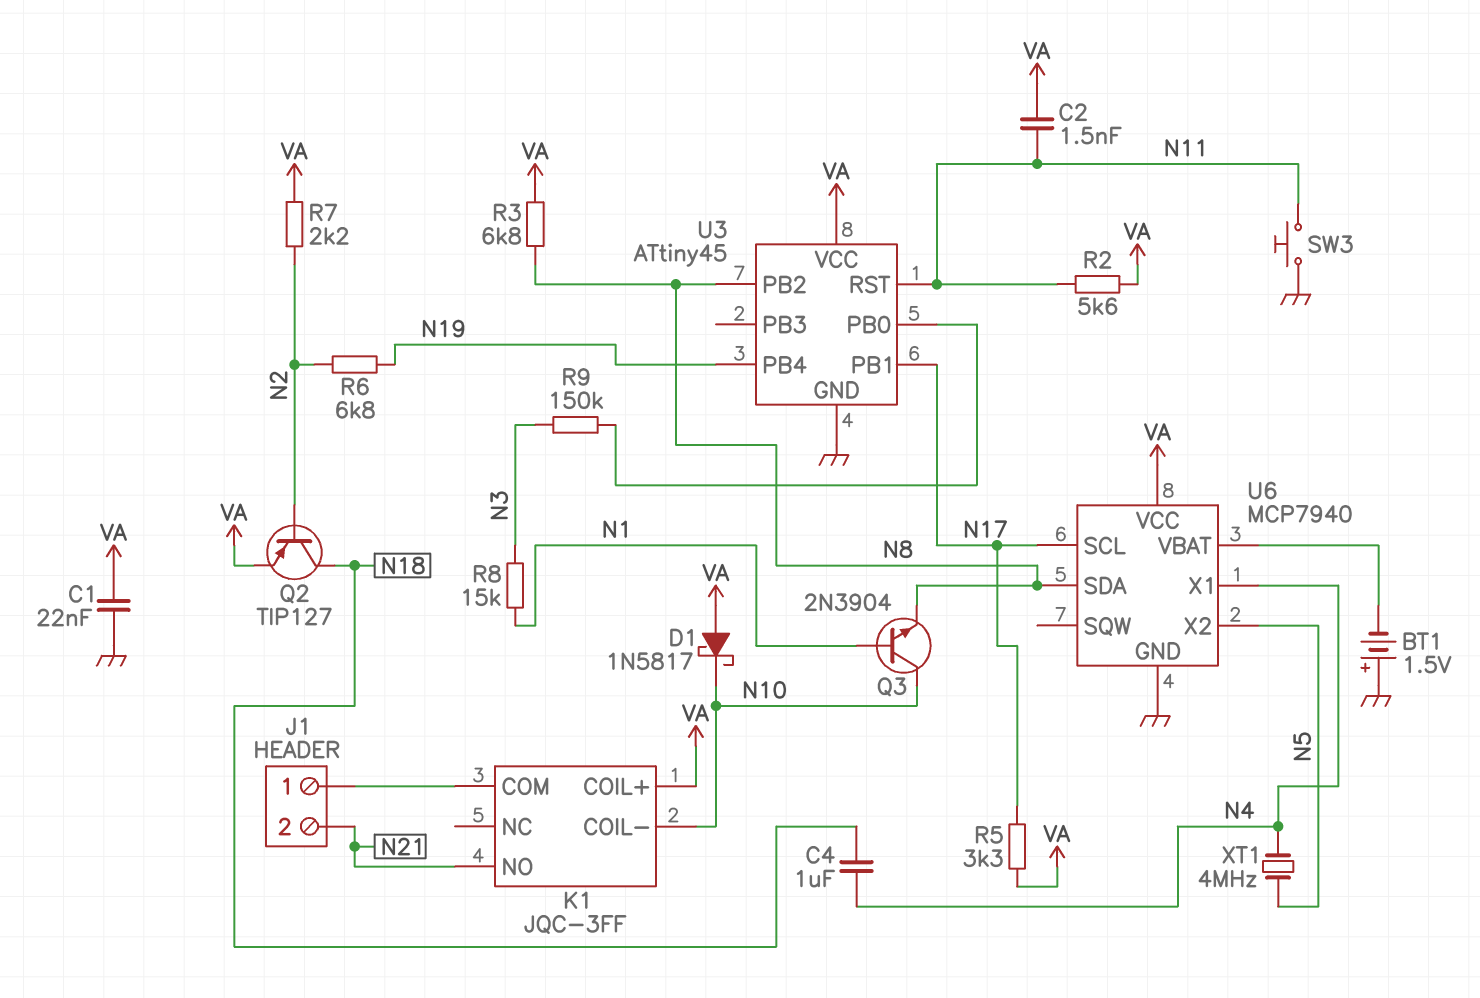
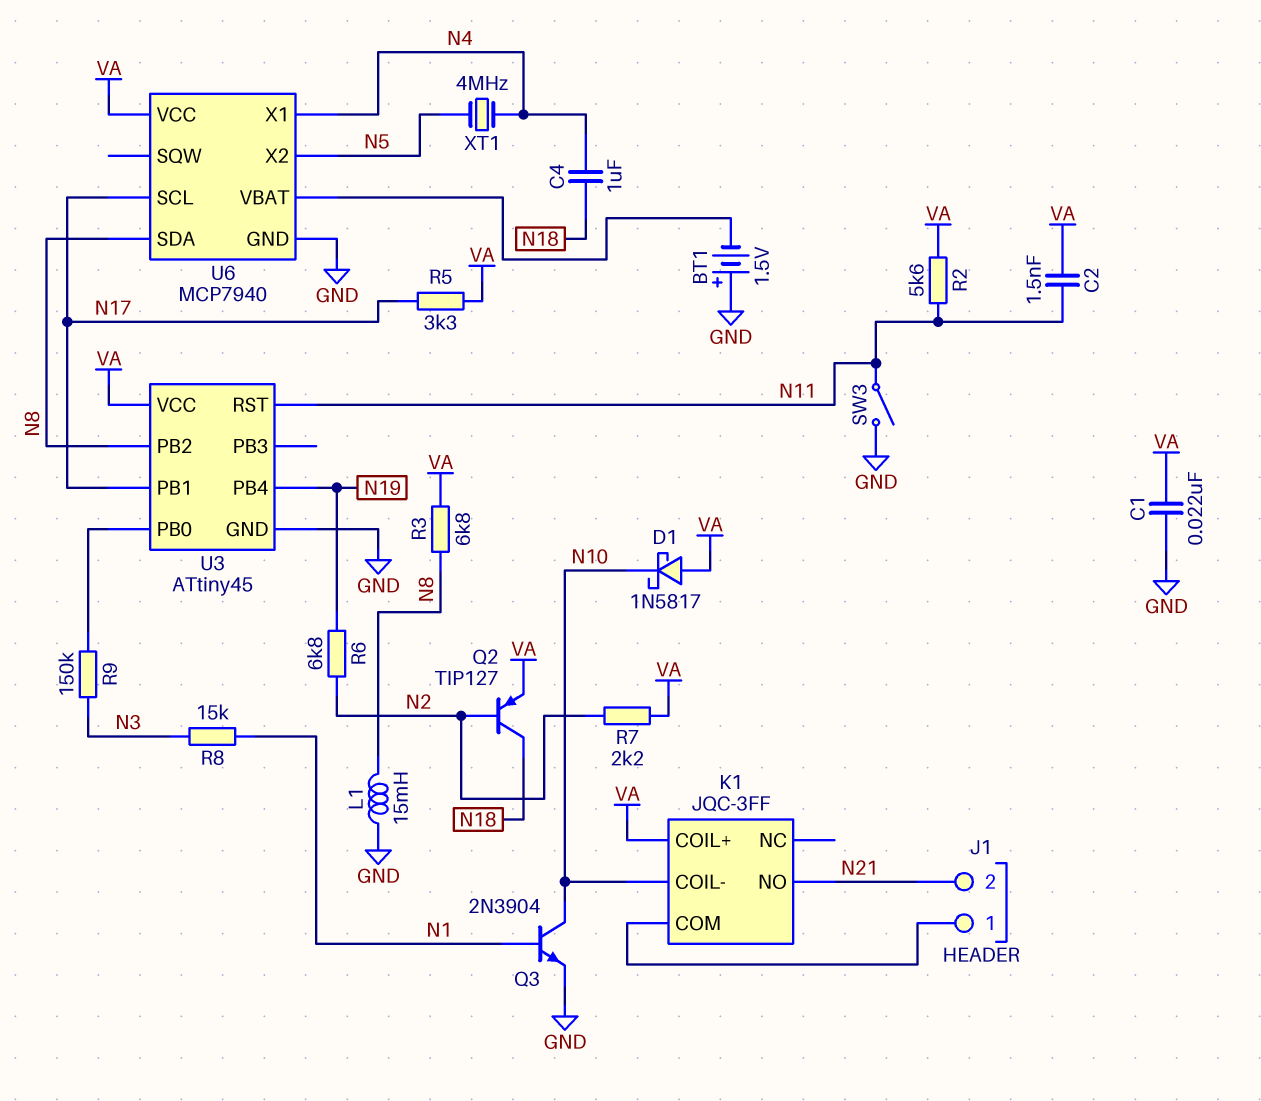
L1: none -> 15mH (GND, N8)
Q3: NPN 2N3904 (B N1, C N10, E N8) -> NPN 2N3904 (B N1, C N10, E GND)
SW3: button (GND, N11) -> switch (GND, N11)

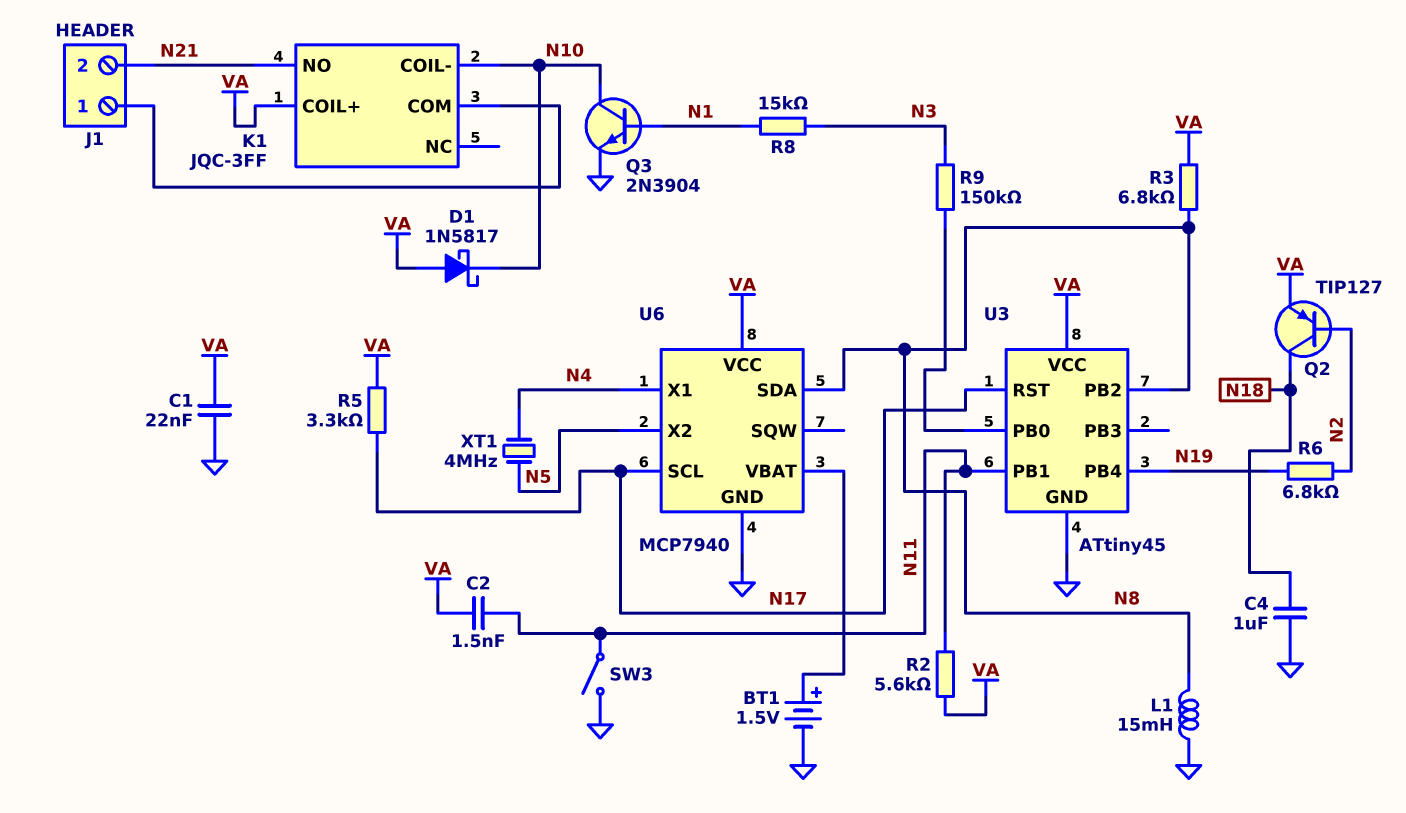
BT1: 1.5V (plus GND, minus U6/VBAT) -> 1.5V (plus U6/VBAT, minus GND)
C4: 1uF (N4, N18) -> 1uF (GND, N18)
R7: 2.2k (N2, VA) -> none
U3 pin PB1: N17 -> N11
U3 pin RST: N11 -> N17

